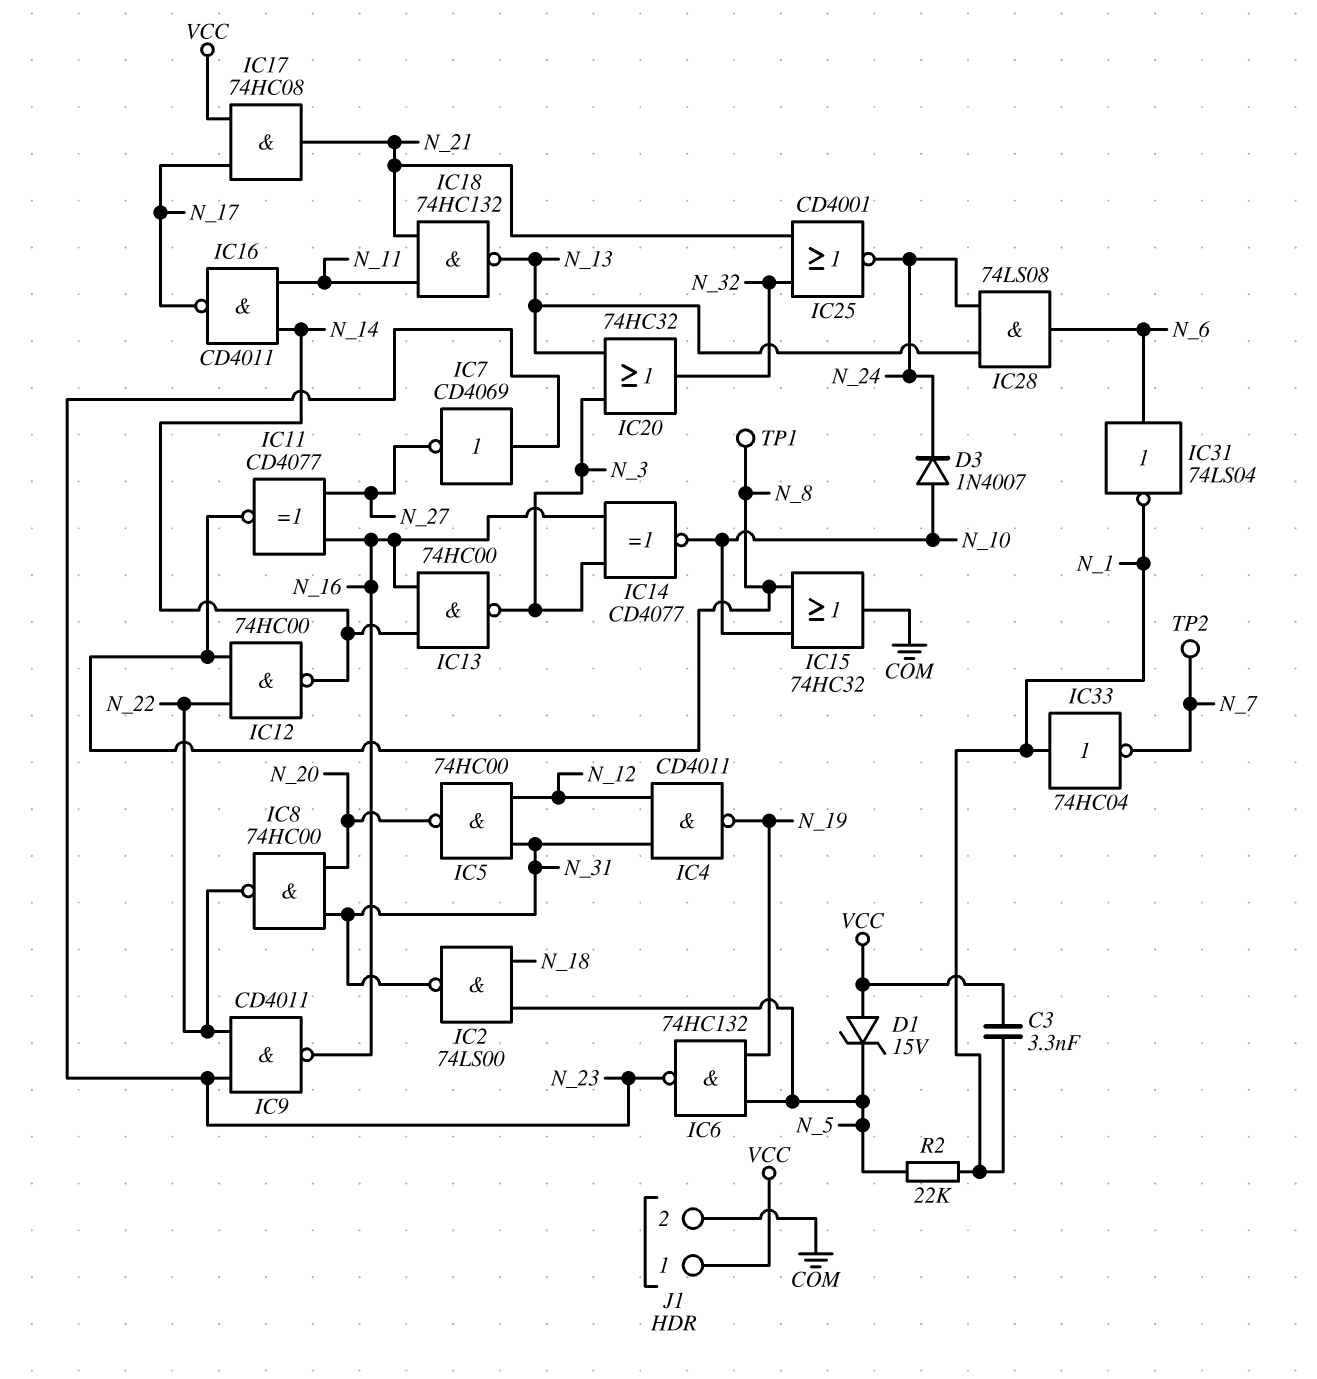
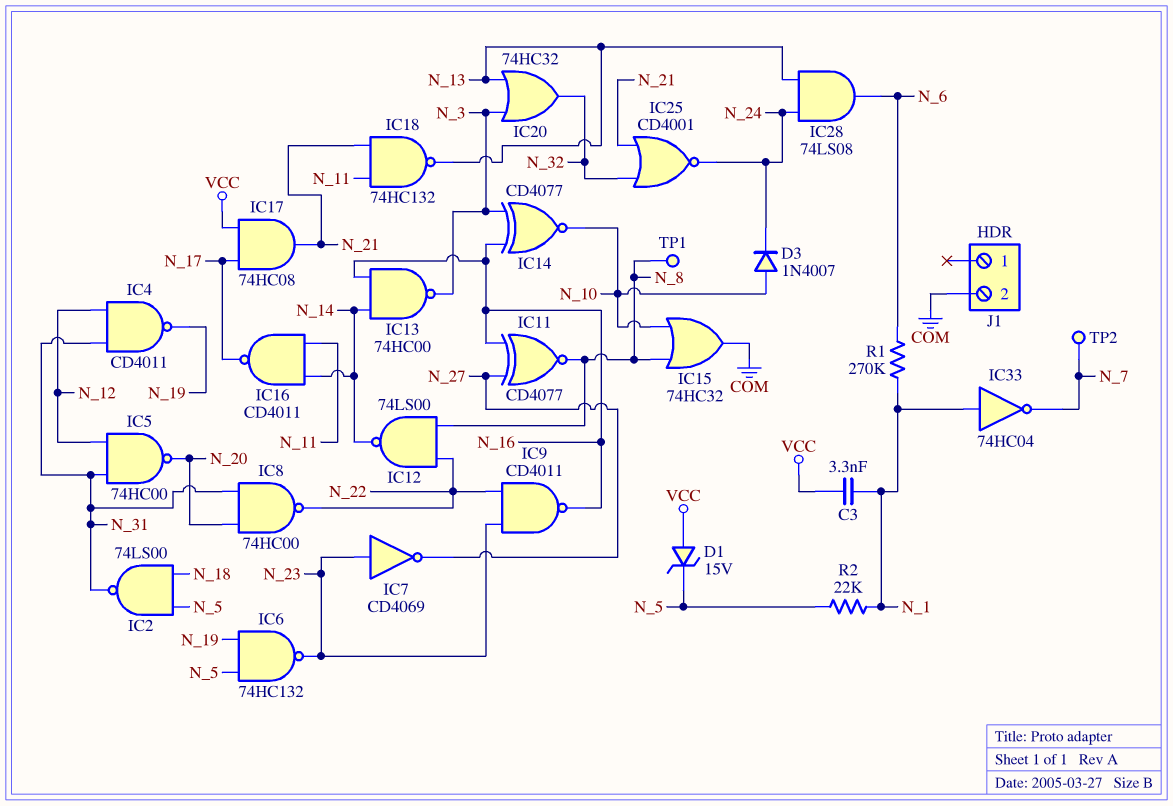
IC12: NAND 74HC00 (in N_8, in N_22, out N_14) -> NAND 74LS00 (in N_8, in N_22, out N_14)
IC31: NOT 74LS04 (in N_6, out N_1) -> none
J1 pin 1: VCC -> none
R1: none -> 270k (N_1, N_6)

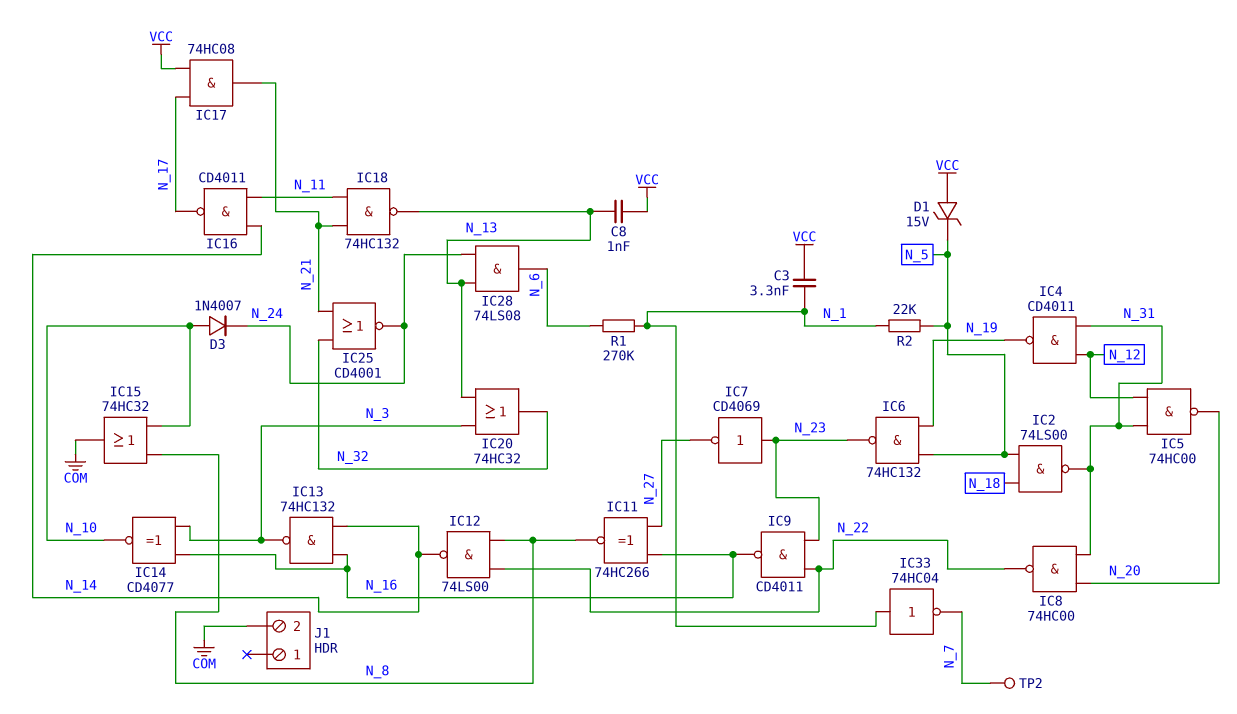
C8: none -> 1nF (N_13, VCC)
IC11: XNOR CD4077 (in N_16, in N_27, out N_8) -> XNOR 74HC266 (in N_16, in N_27, out N_8)
IC13: NAND 74HC00 (in N_14, in N_16, out N_3) -> NAND 74HC132 (in N_14, in N_16, out N_3)
TP1: test point (N_8) -> none

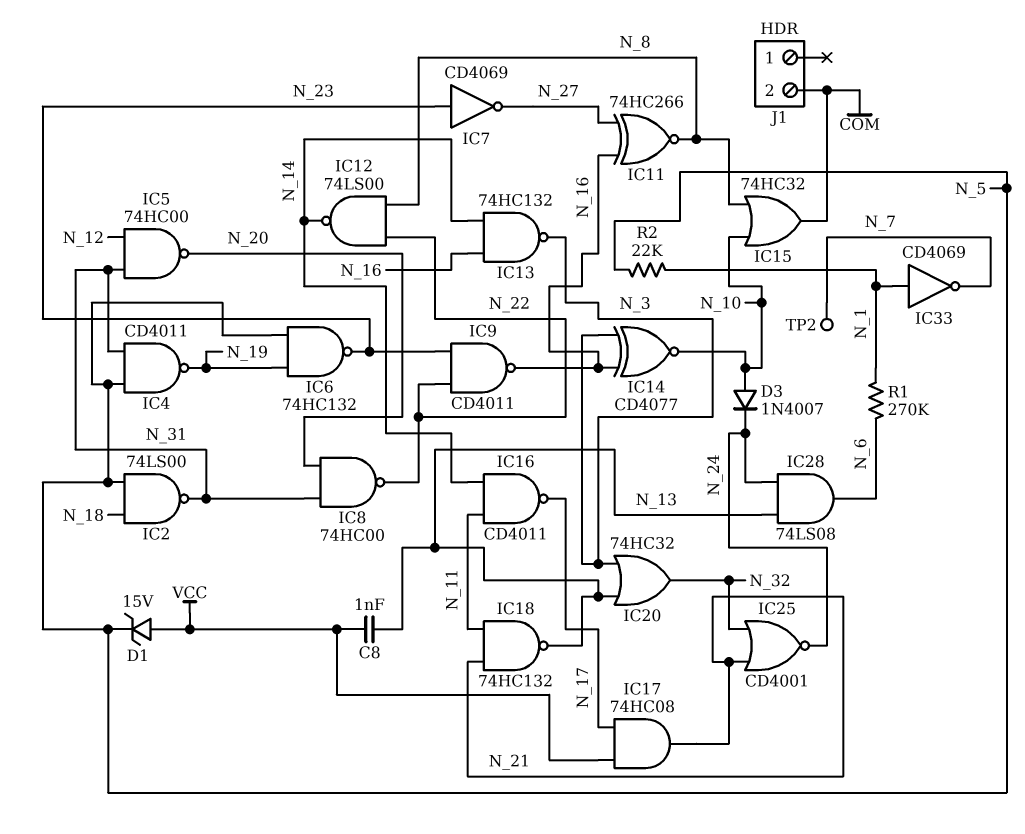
C3: 3.3nF (N_1, VCC) -> none
IC4: NAND CD4011 (in N_12, in N_31, out N_19) -> NAND CD4011 (in N_5, in N_31, out N_19)
IC33: NOT 74HC04 (in N_1, out N_7) -> NOT CD4069 (in N_1, out N_7)

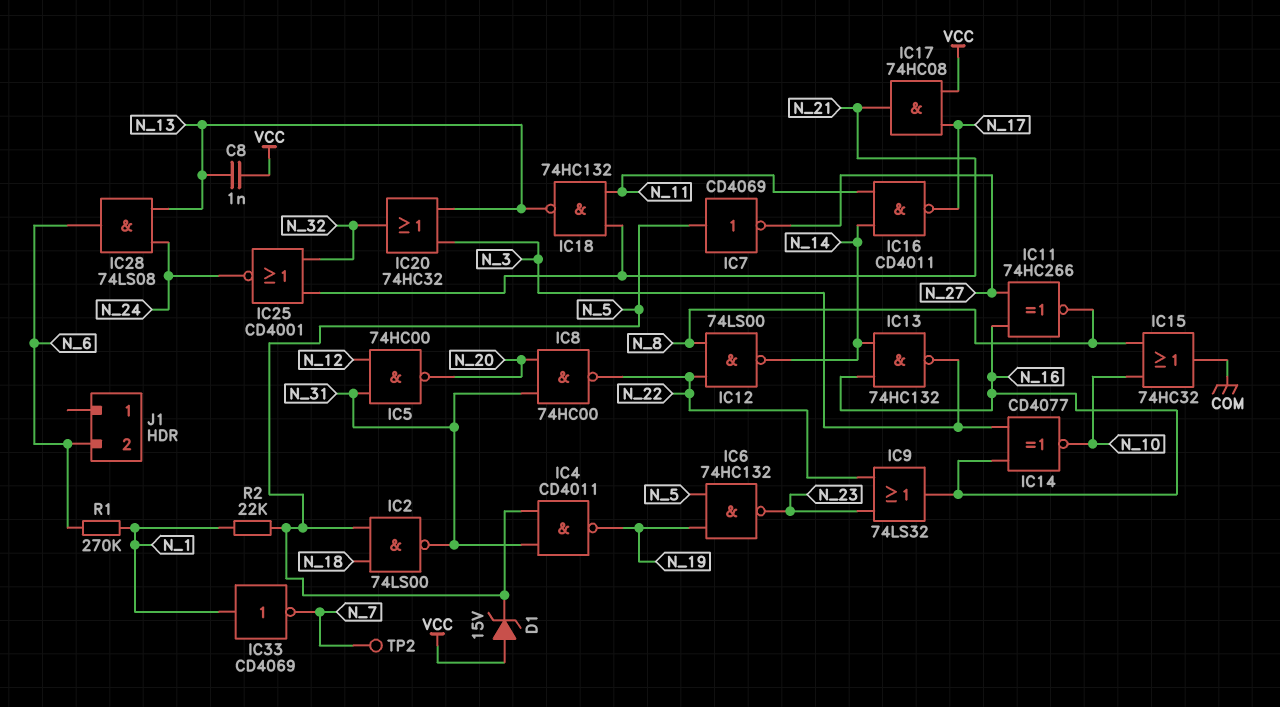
D3: diode 1N4007 (A N_10, K N_24) -> none
IC7: NOT CD4069 (in N_23, out N_27) -> NOT CD4069 (in N_5, out N_27)
IC9: NAND CD4011 (in N_22, in N_23, out N_16) -> OR 74LS32 (in N_22, in N_23, out N_16)
J1 pin 2: COM -> N_6

